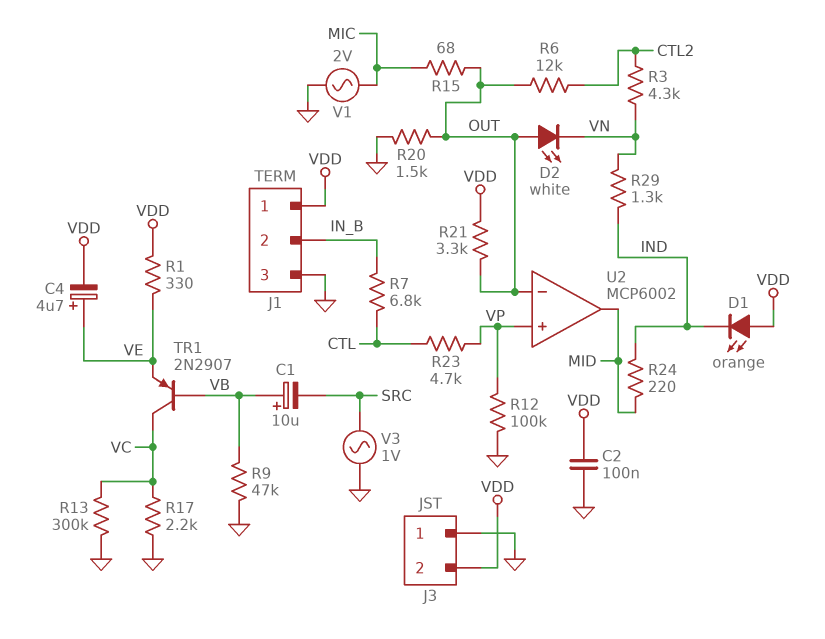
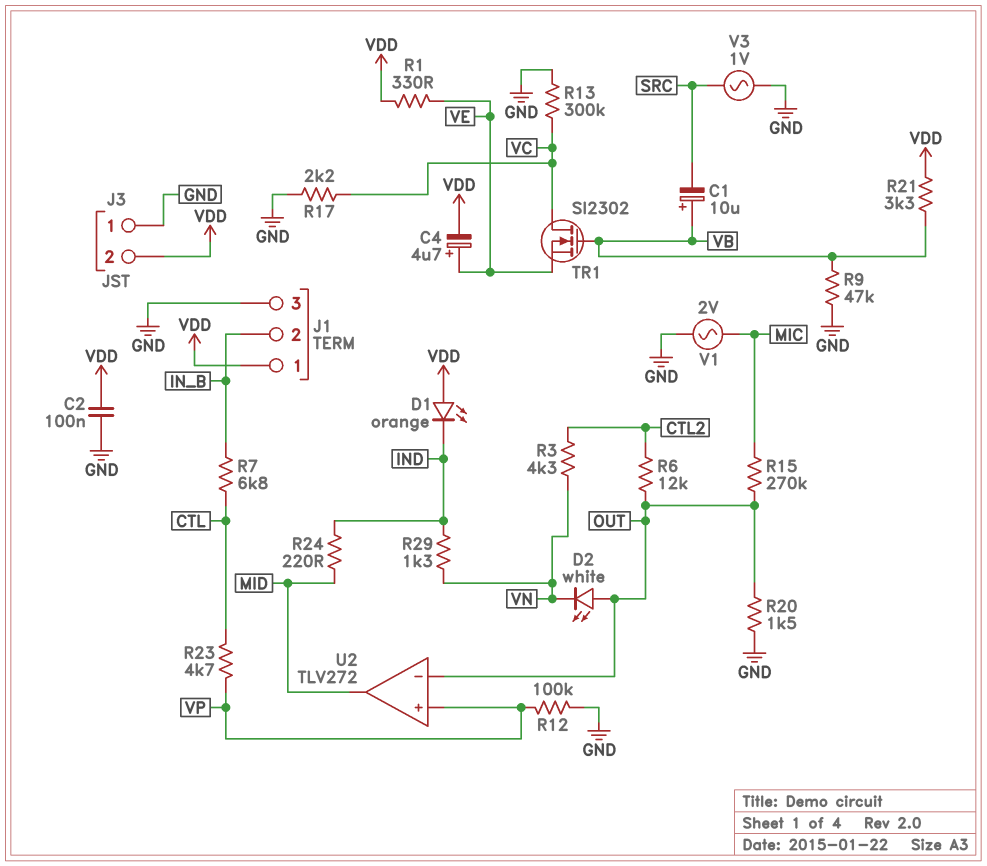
R15: 68 (MIC, OUT) -> 270k (MIC, OUT)
R21: 3.3k (OUT, VDD) -> 3.3k (VB, VDD)
TR1: PNP 2N2907 (B VB, C VC, E VE) -> NMOS SI2302 (G VB, D VC, S VE)
U2: MCP6002 -> TLV272

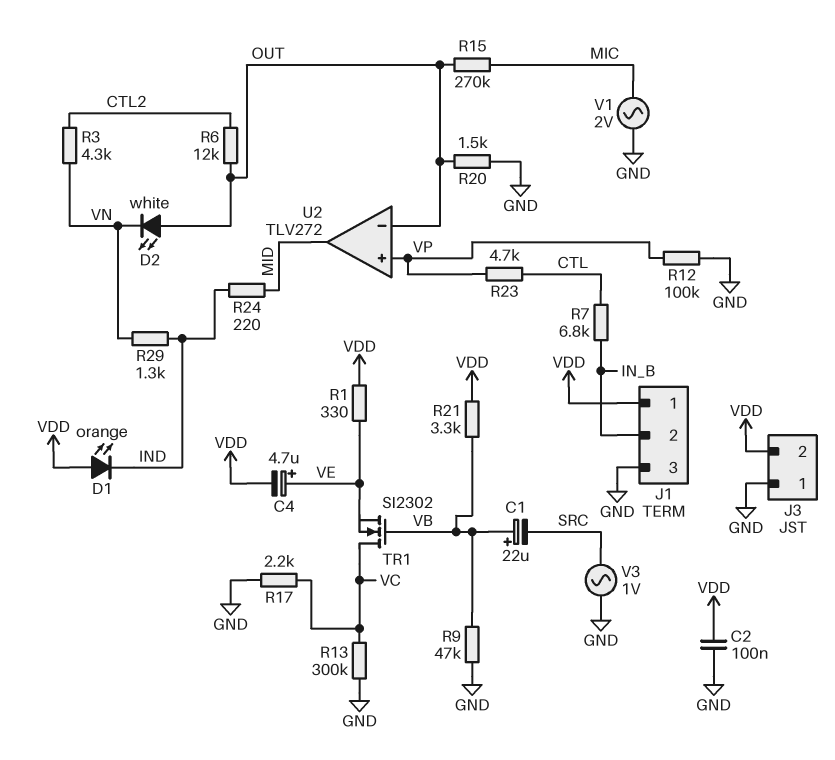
C1: 10uF (plus VB, minus SRC) -> 22uF (plus VB, minus SRC)

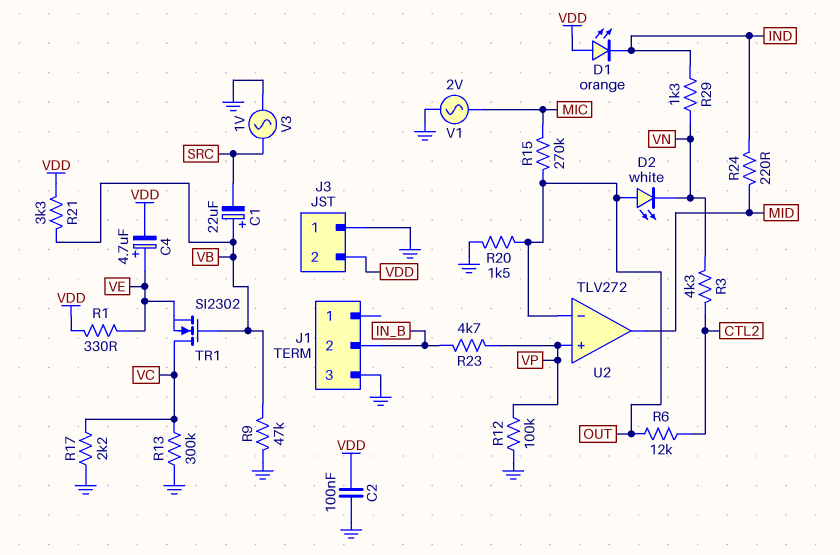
J1 pin 1: VDD -> none
R7: 6.8k (CTL, IN_B) -> none
R23: 4.7k (CTL, VP) -> 4.7k (IN_B, VP)

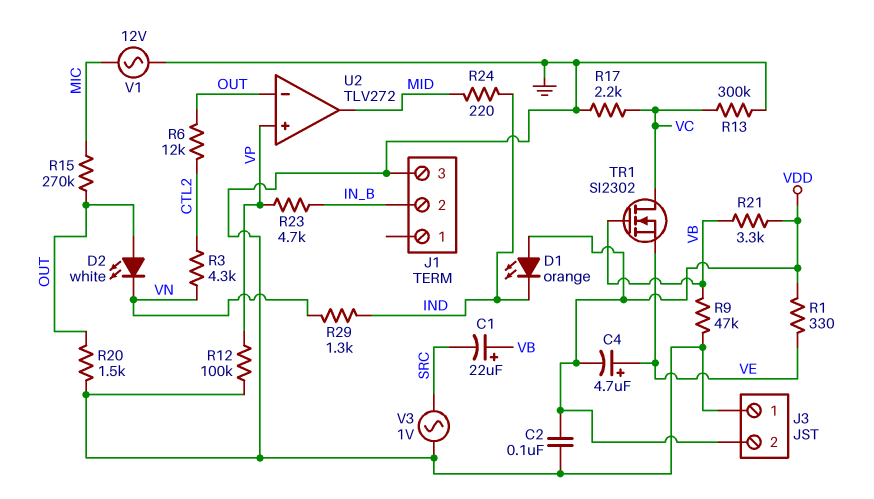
V1: AC 2V (GND, MIC) -> AC 12V (GND, MIC)

